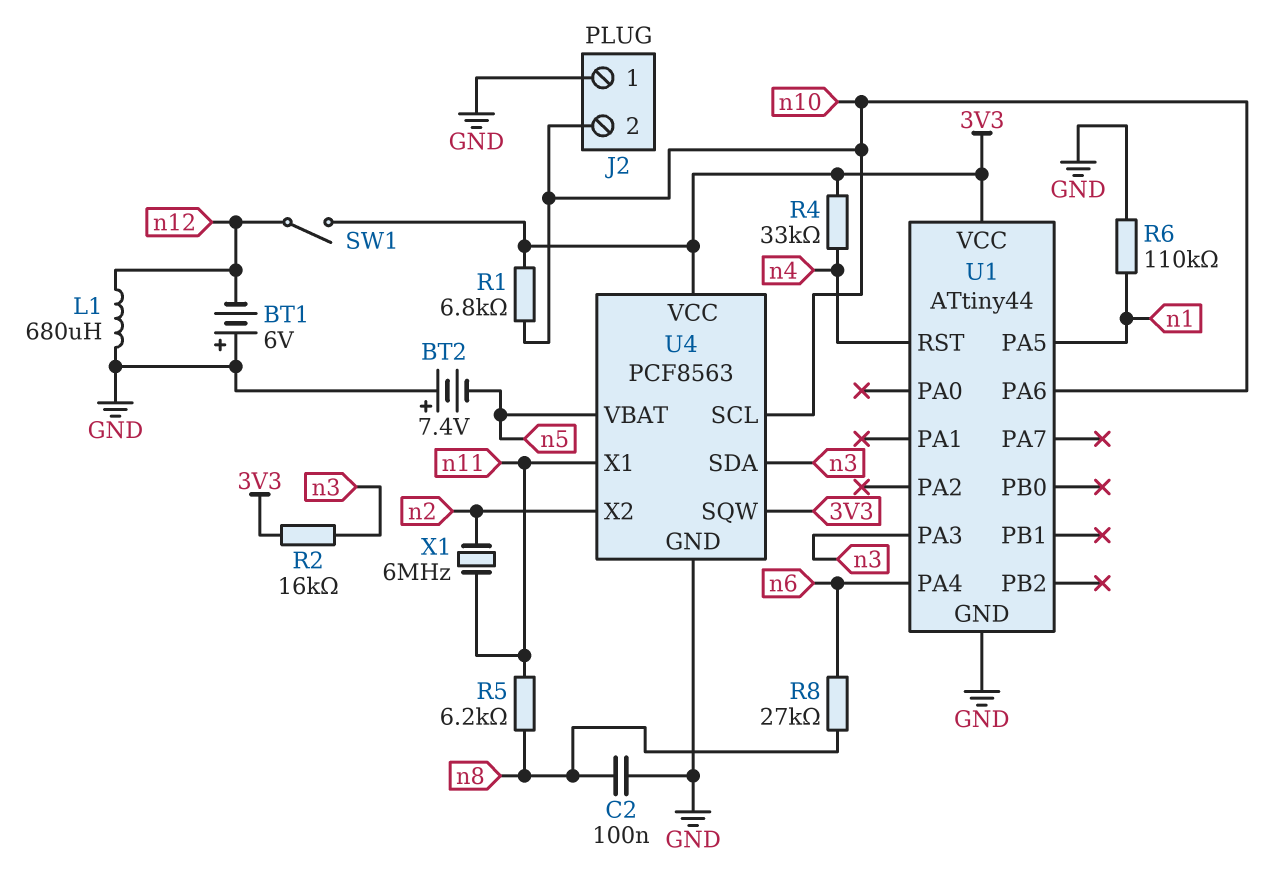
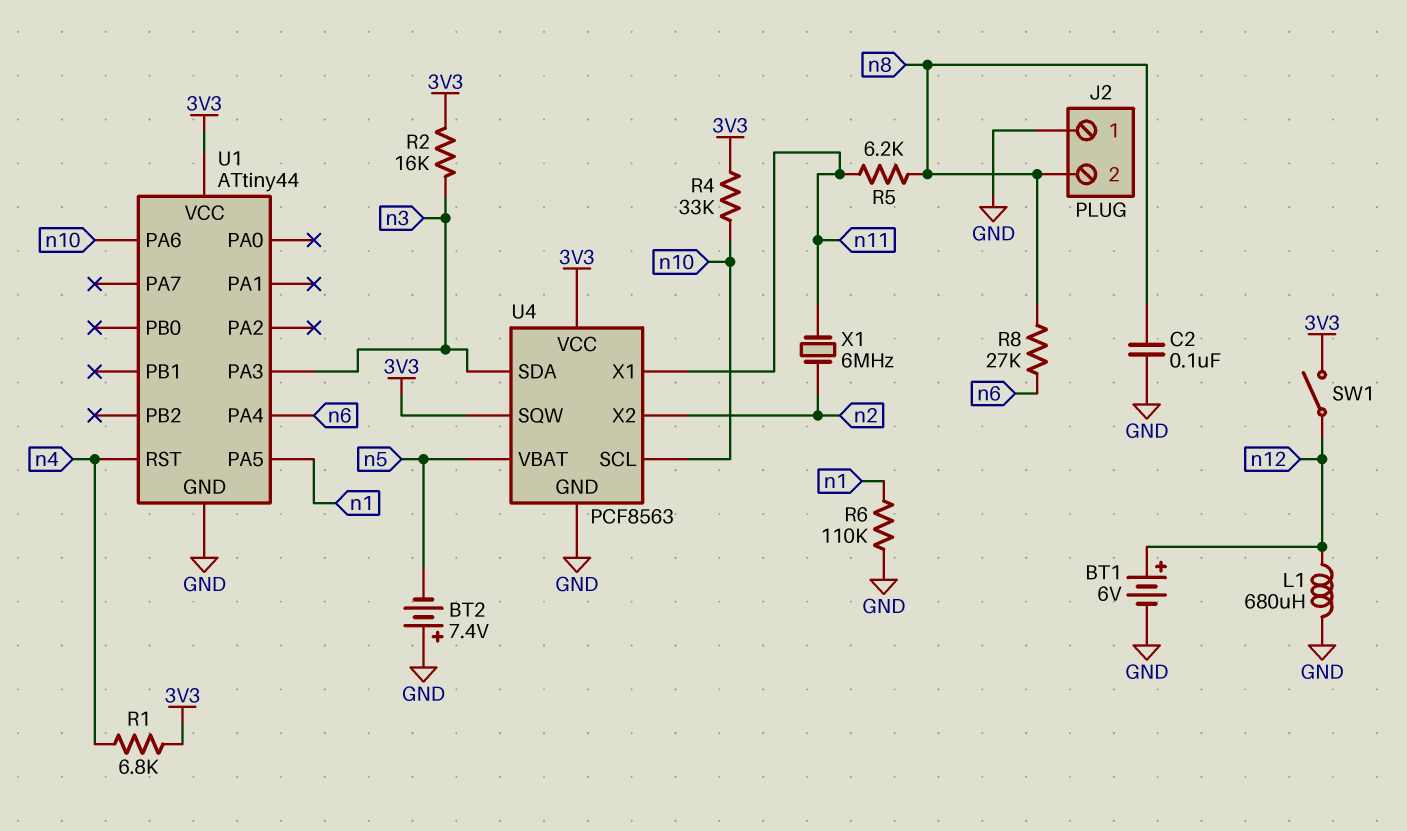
BT1: 6V (plus GND, minus n12) -> 6V (plus n12, minus GND)
J2 pin 2: n10 -> n8
R1: 6.8k (3V3, n10) -> 6.8k (3V3, n4)
R4: 33k (3V3, n4) -> 33k (3V3, n10)

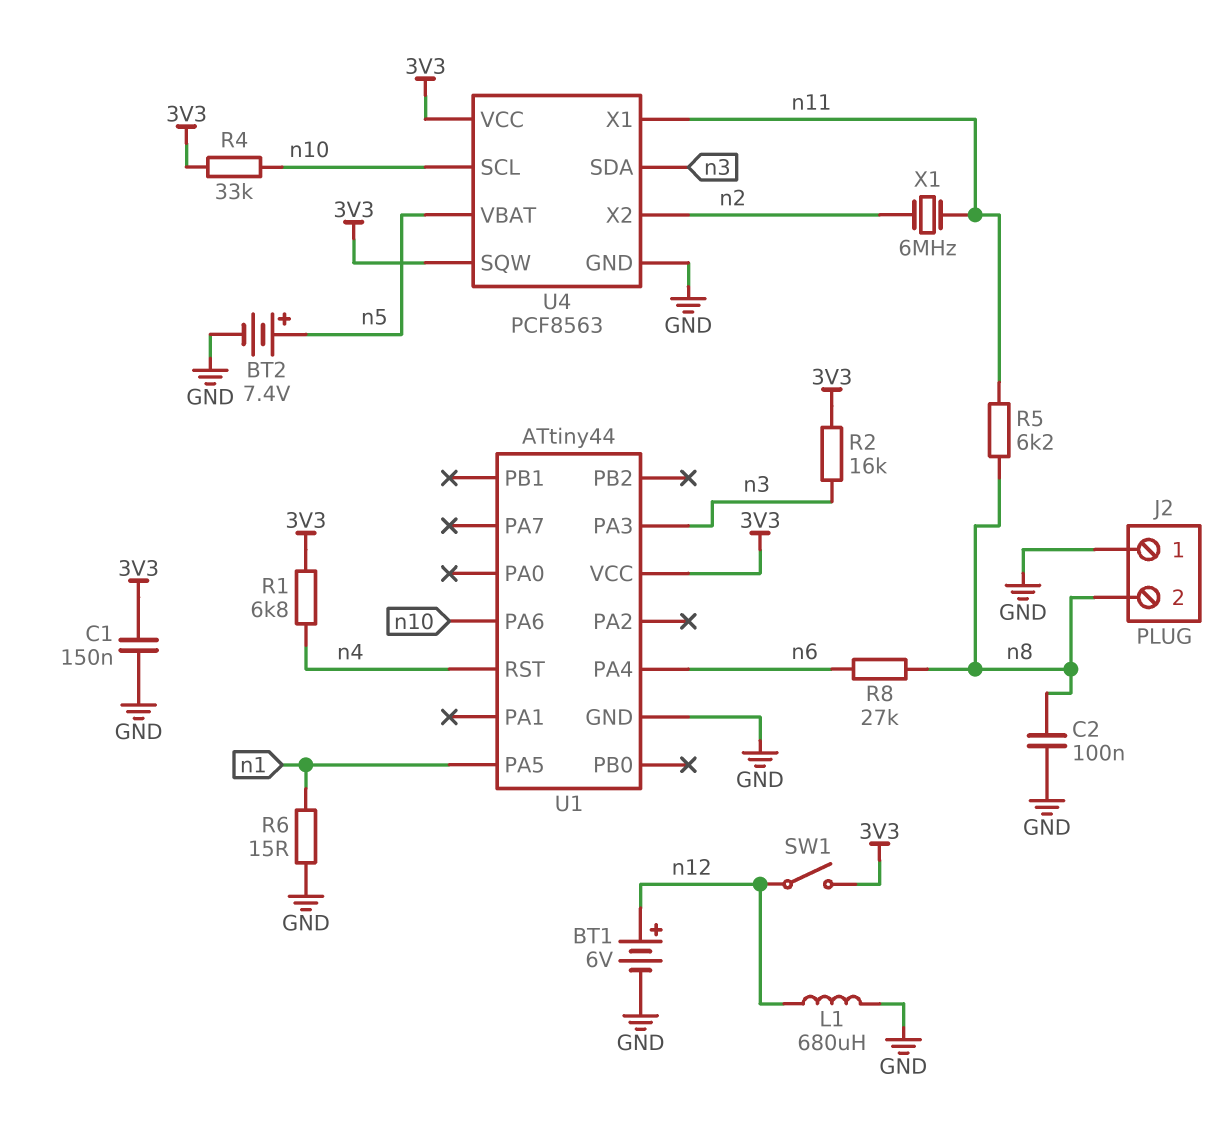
BT2: 7.4V (plus GND, minus n5) -> 7.4V (plus n5, minus GND)
C1: none -> 150nF (3V3, GND)
R6: 110k (GND, n1) -> 15 (GND, n1)

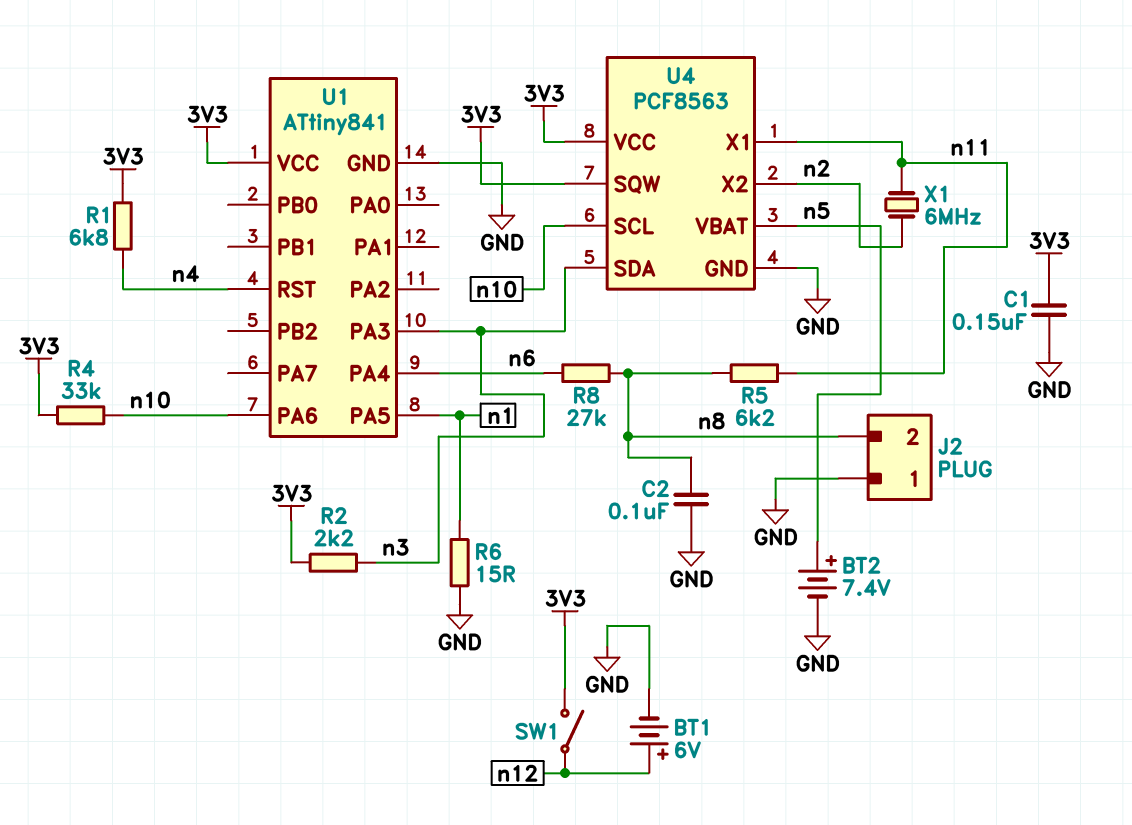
L1: 680uH (GND, n12) -> none
R2: 16k (3V3, n3) -> 2.2k (3V3, n3)
U1: ATtiny44 -> ATtiny841

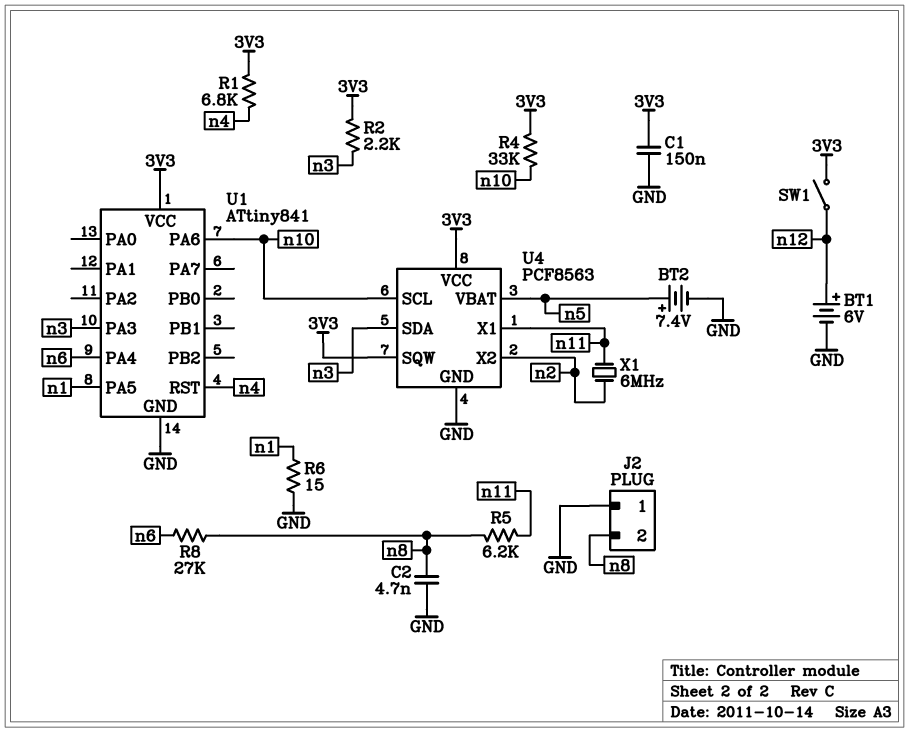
C2: 100nF (GND, n8) -> 4.7nF (GND, n8)

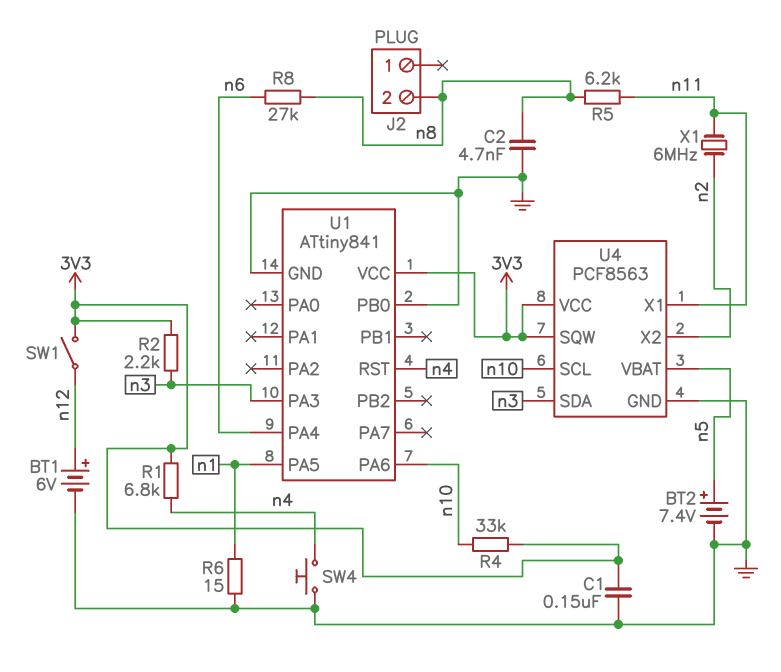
J2 pin 1: GND -> none
SW4: none -> button (GND, n4)
U1 pin PB0: none -> GND

